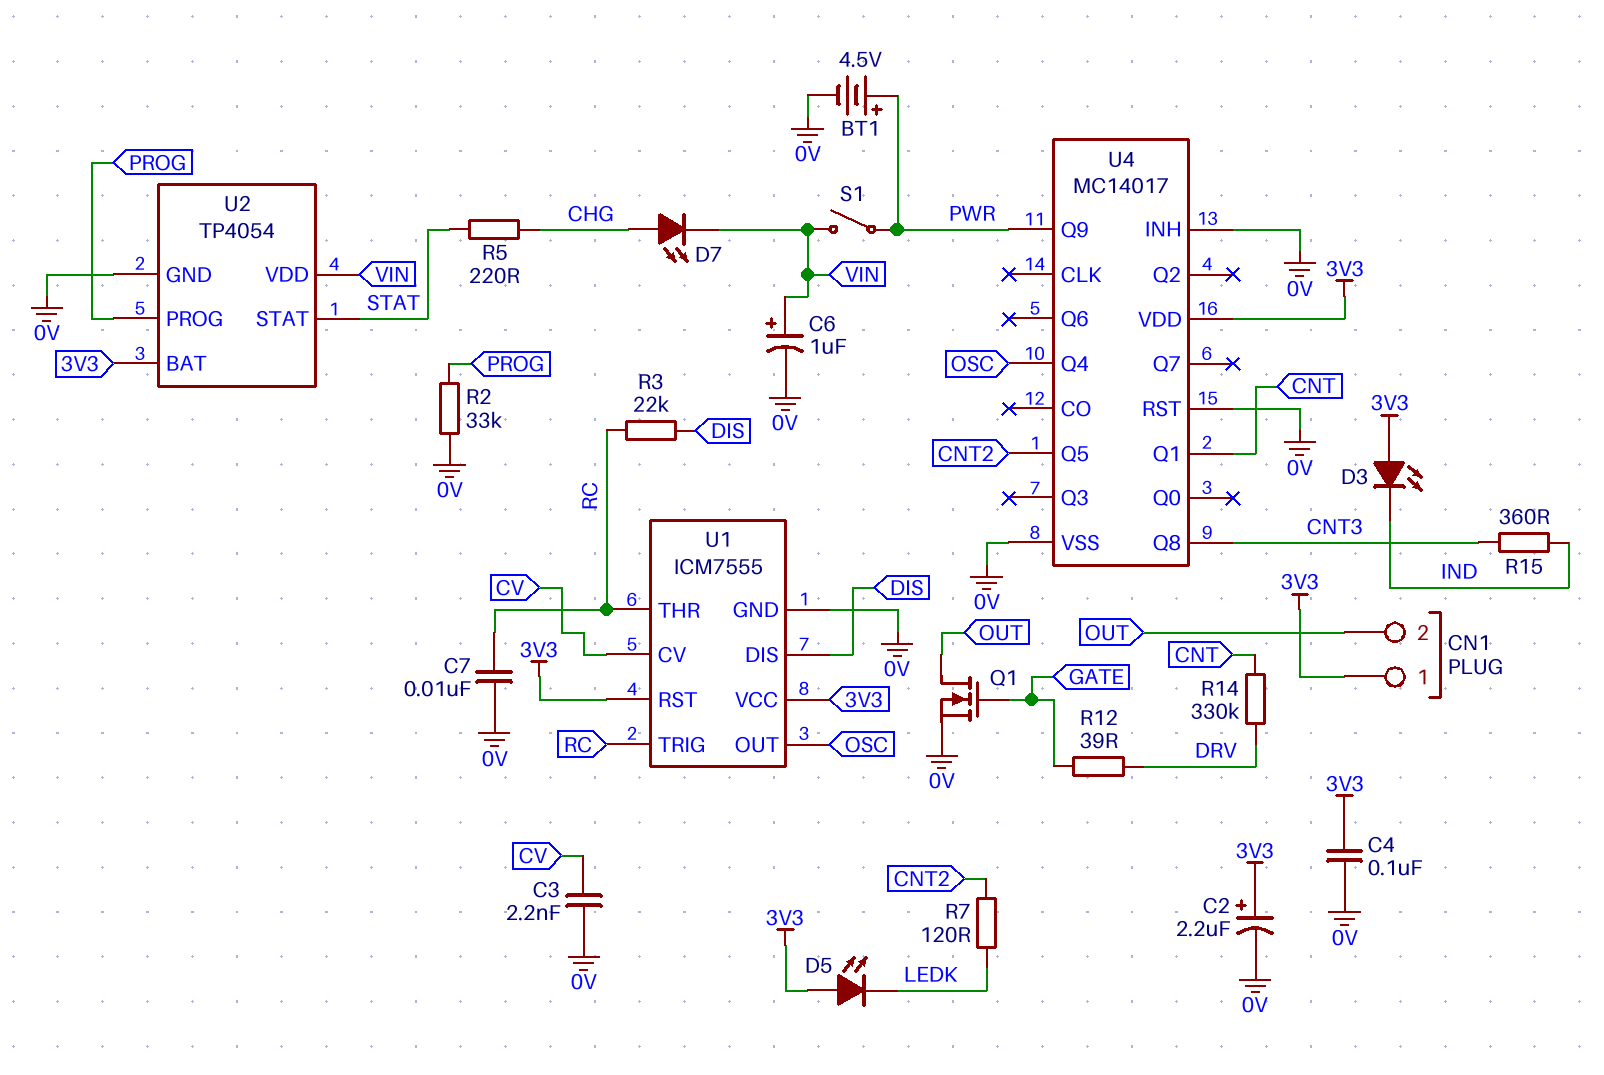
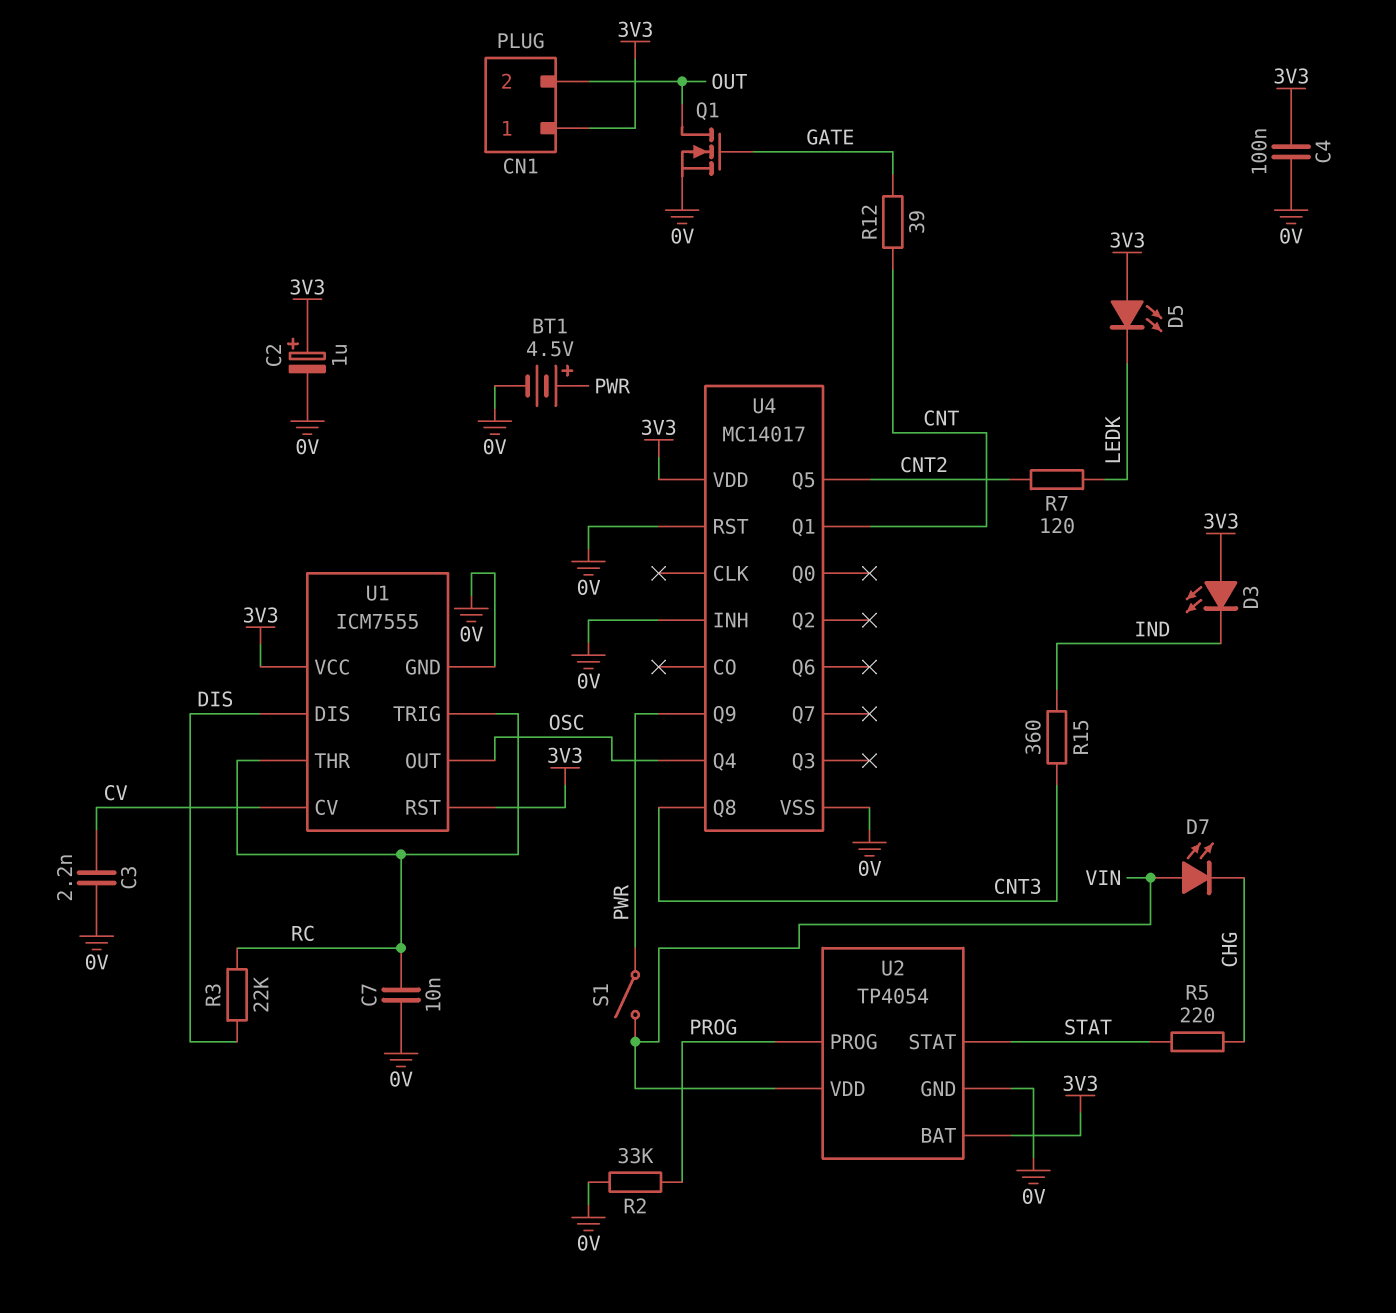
C2: 2.2uF (plus 3V3, minus 0V) -> 1uF (plus 3V3, minus 0V)
C6: 1uF (plus VIN, minus 0V) -> none
D7: LED (A CHG, K VIN) -> LED (A VIN, K CHG)
R12: 39 (DRV, GATE) -> 39 (CNT, GATE)
R14: 330k (CNT, DRV) -> none

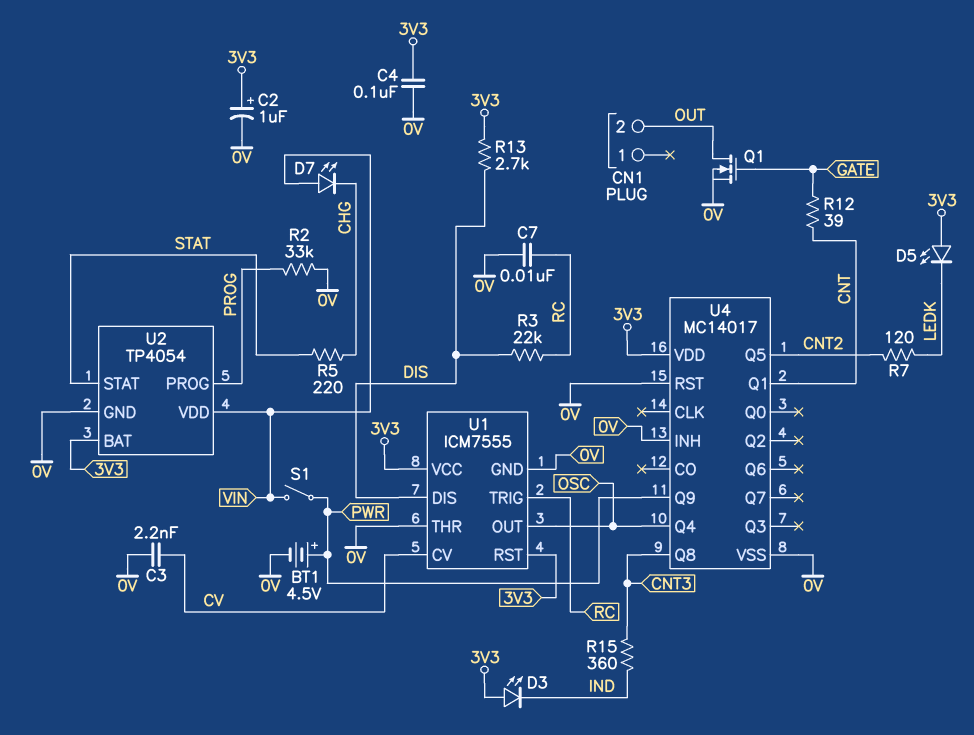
CN1 pin 1: 3V3 -> none
R13: none -> 2.7k (3V3, DIS)
U1 pin THR: RC -> 0V

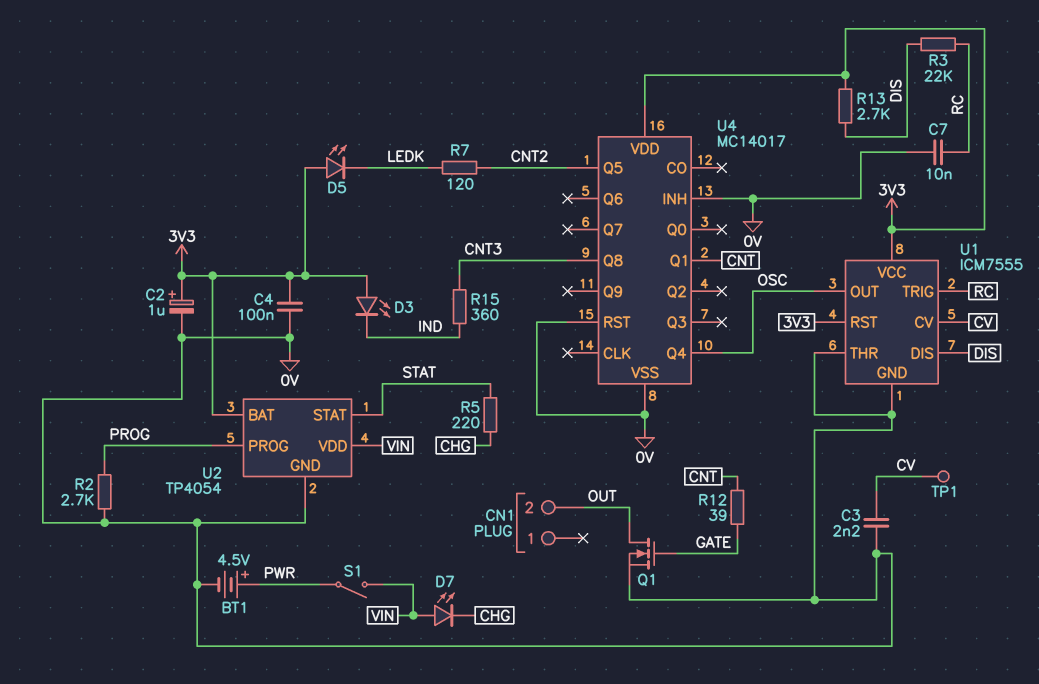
R2: 33k (0V, PROG) -> 2.7k (0V, PROG)
TP1: none -> test point (CV)
U4 pin Q9: PWR -> none

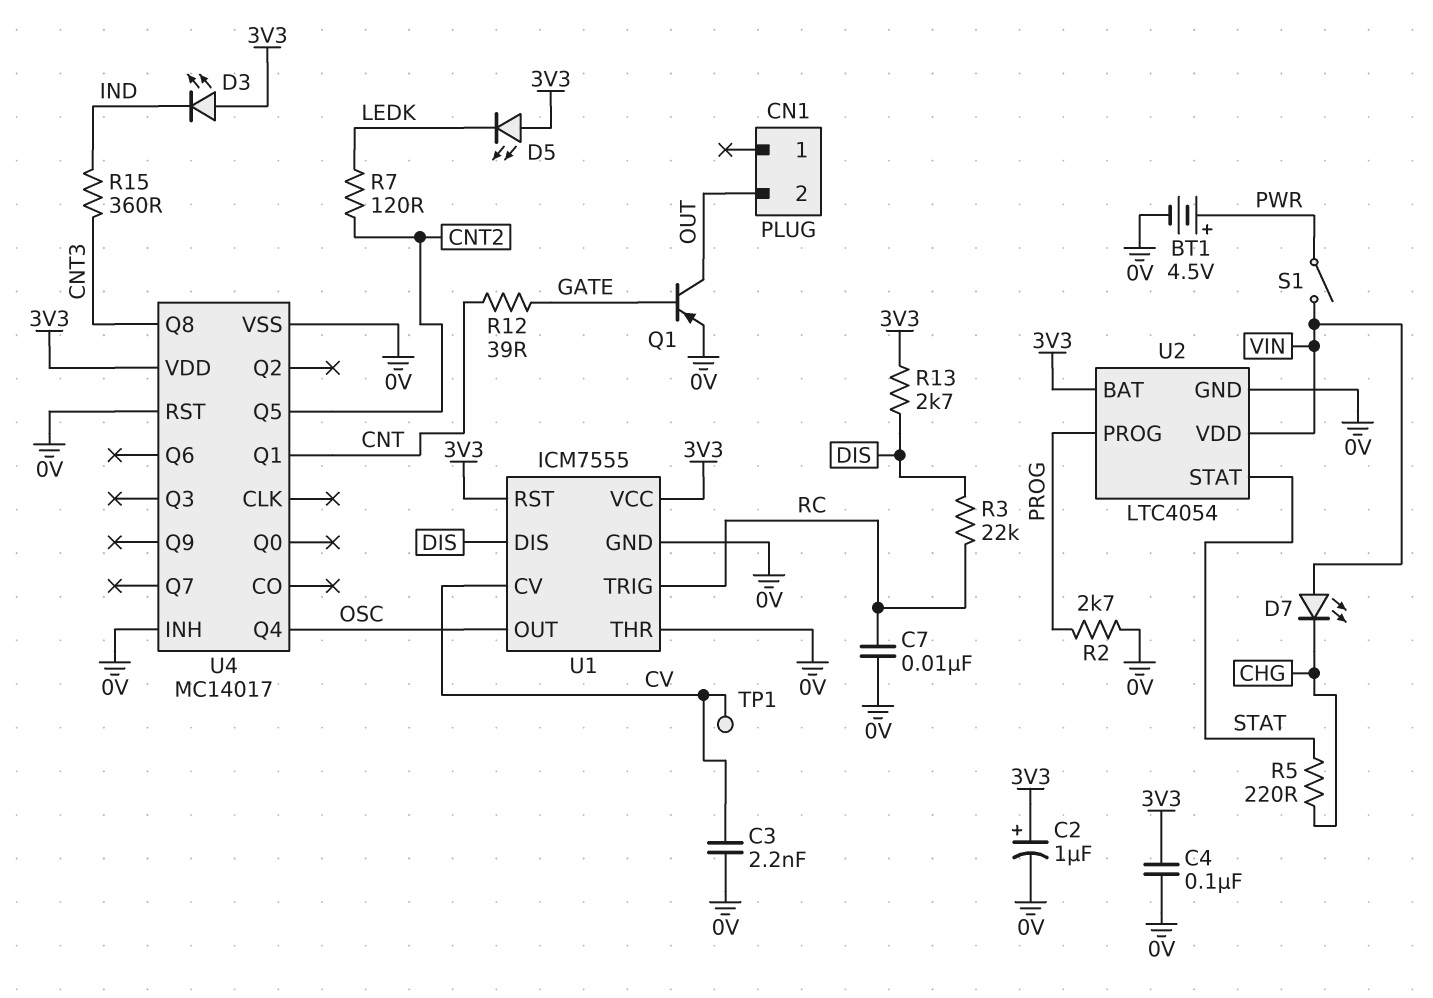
Q1: NMOS (G GATE, D OUT, S 0V) -> PNP (B GATE, C OUT, E 0V)
U2: TP4054 -> LTC4054

